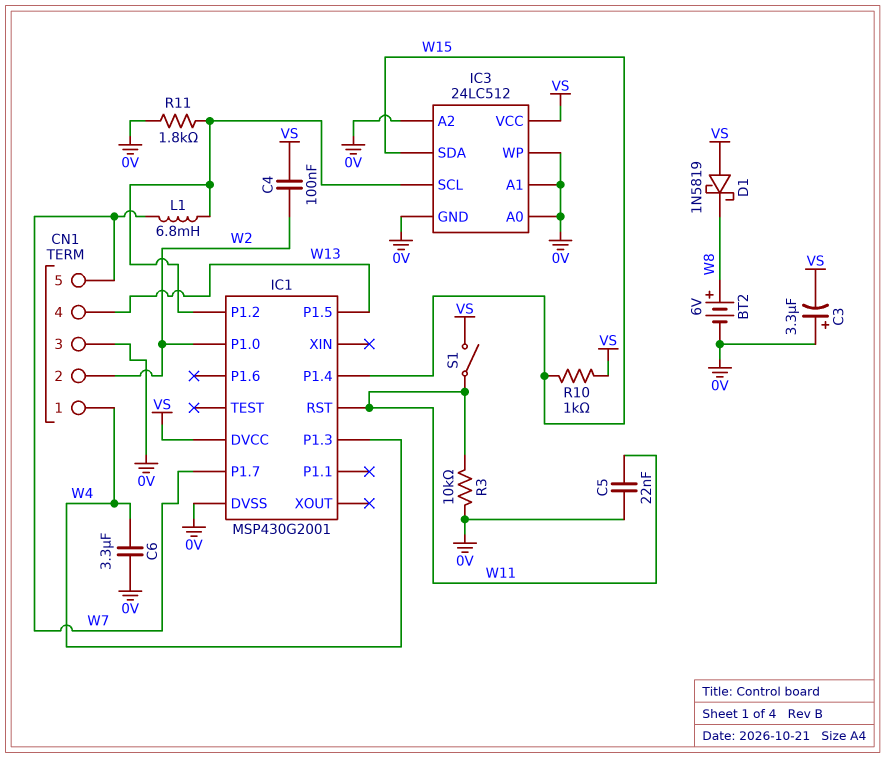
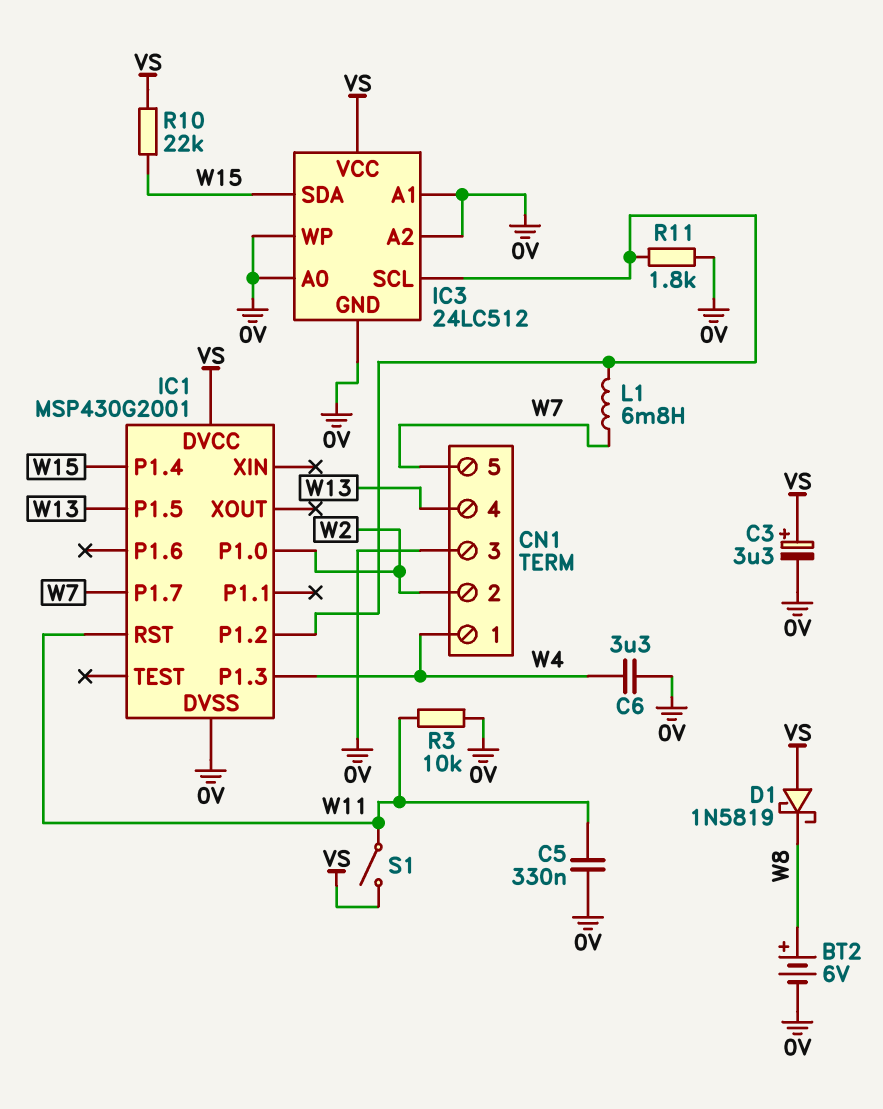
C3: 3.3uF (plus 0V, minus VS) -> 3.3uF (plus VS, minus 0V)
C4: 100nF (VS, W2) -> none
C5: 22nF (0V, W11) -> 330nF (0V, W11)
R10: 1k (VS, W15) -> 22k (VS, W15)

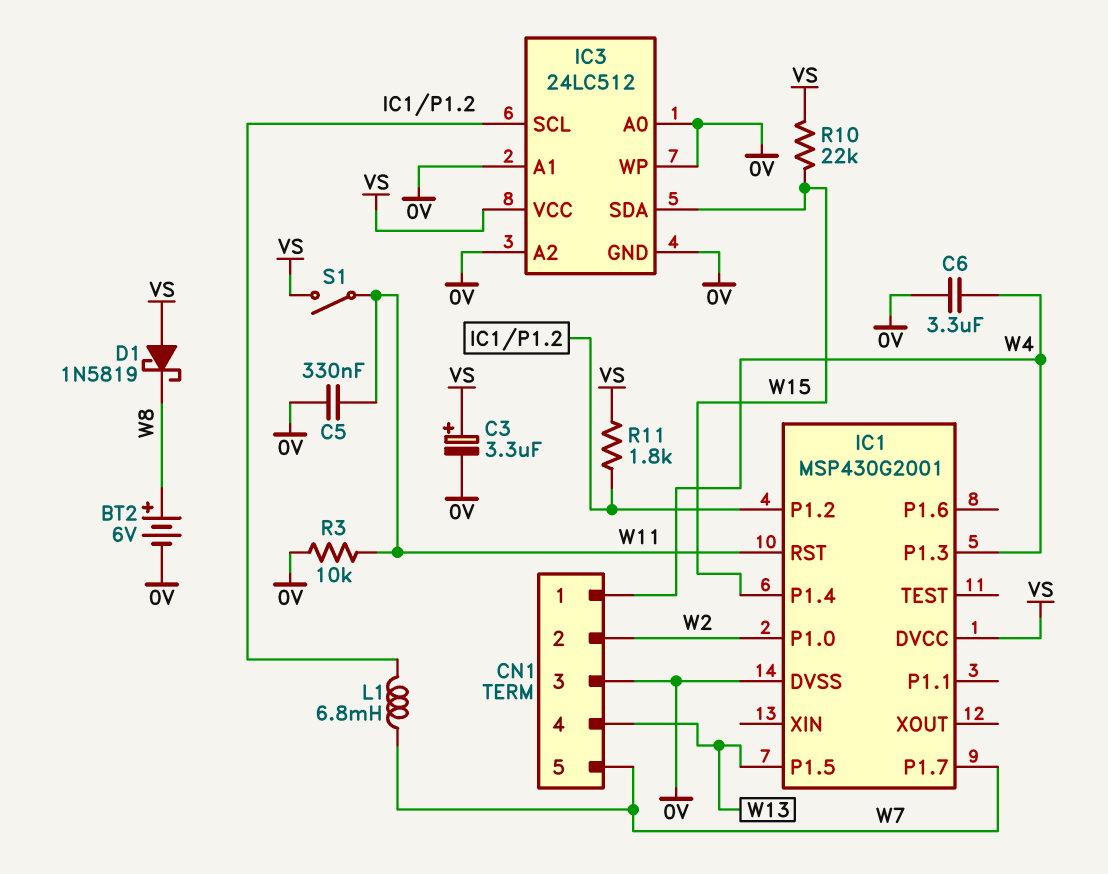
R11: 1.8k (0V, IC1/P1.2) -> 1.8k (IC1/P1.2, VS)

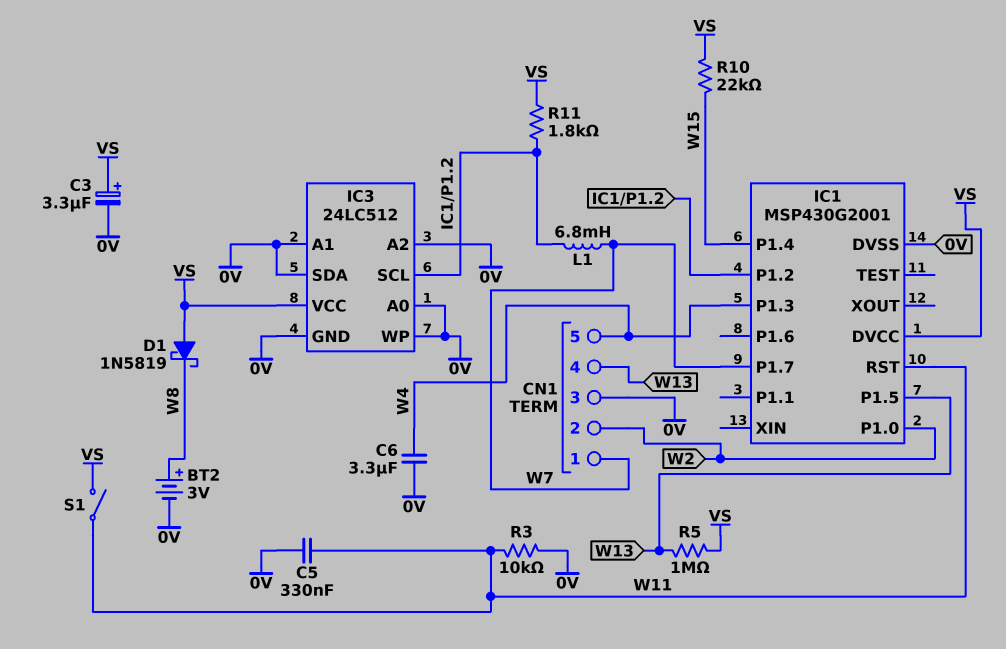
BT2: 6V (plus W8, minus 0V) -> 3V (plus W8, minus 0V)
CN1 pin 1: W4 -> W7
CN1 pin 5: W7 -> W4
IC3 pin SDA: W15 -> 0V
R5: none -> 1M (VS, W13)

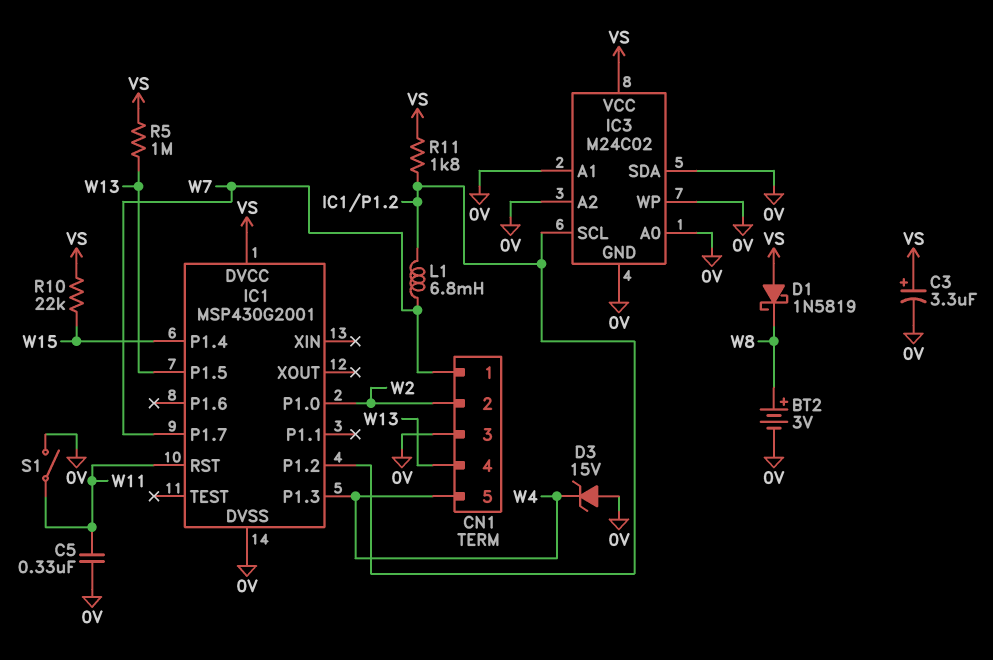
C6: 3.3uF (0V, W4) -> none
D3: none -> zener 15V (A 0V, K W4)
IC3: 24LC512 -> M24C02
R3: 10k (0V, W11) -> none
S1: switch (VS, W11) -> switch (0V, W11)

